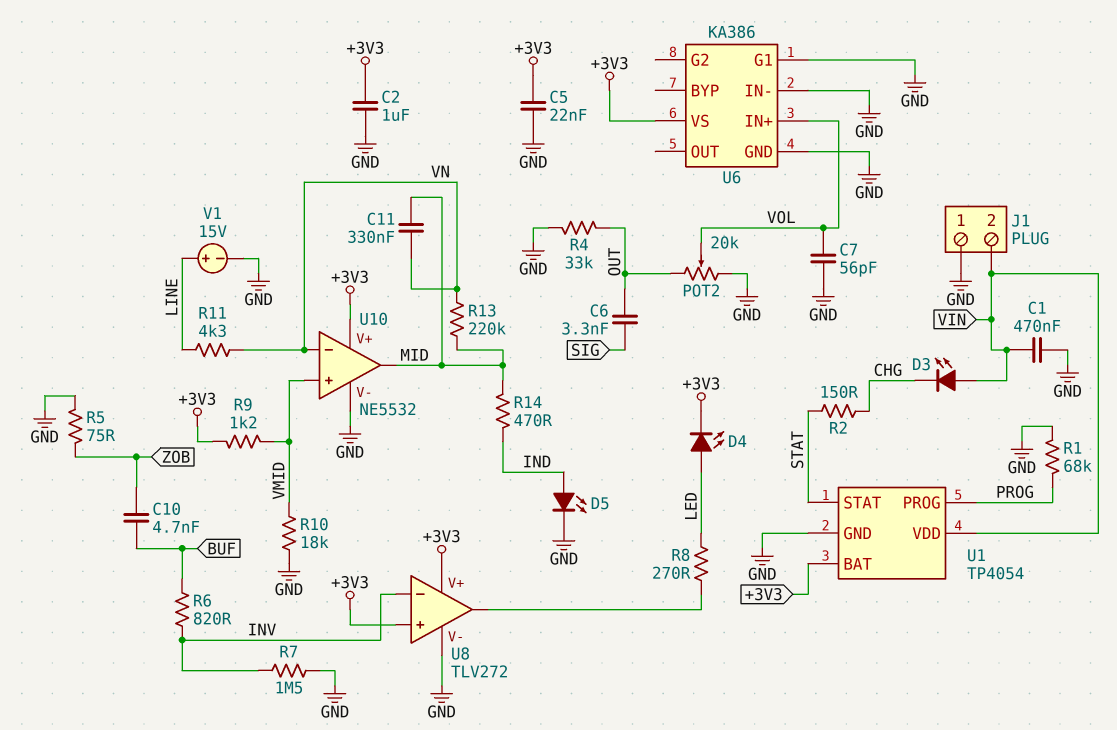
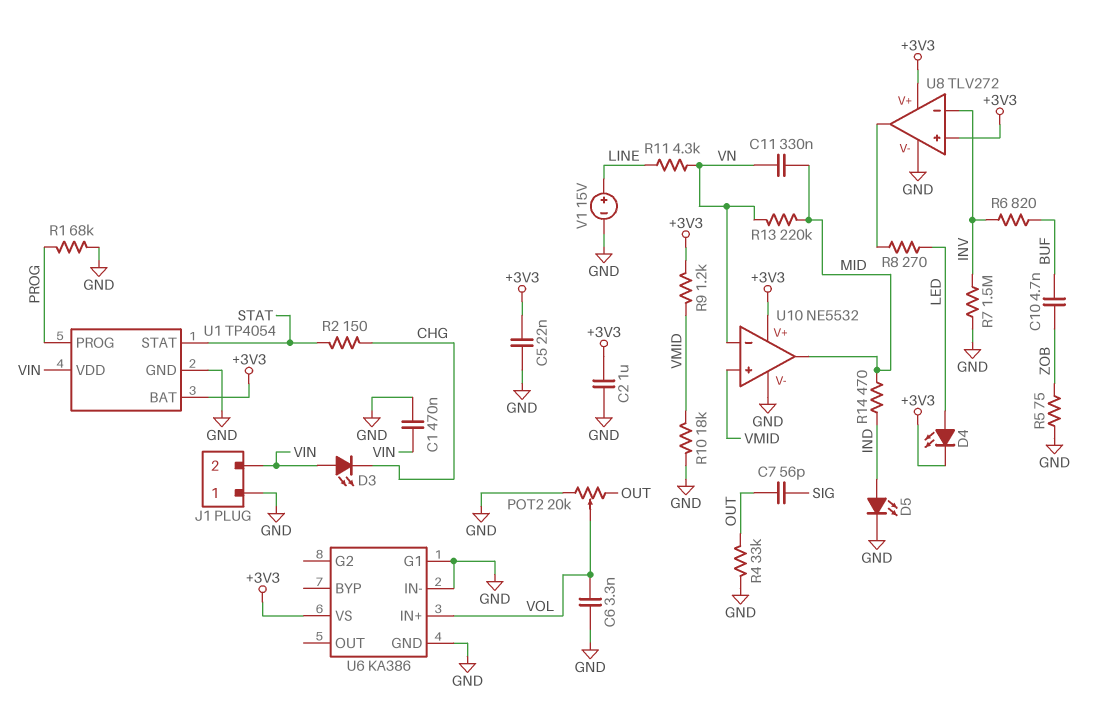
C6: 3.3nF (OUT, SIG) -> 3.3nF (GND, VOL)
C7: 56pF (GND, VOL) -> 56pF (OUT, SIG)

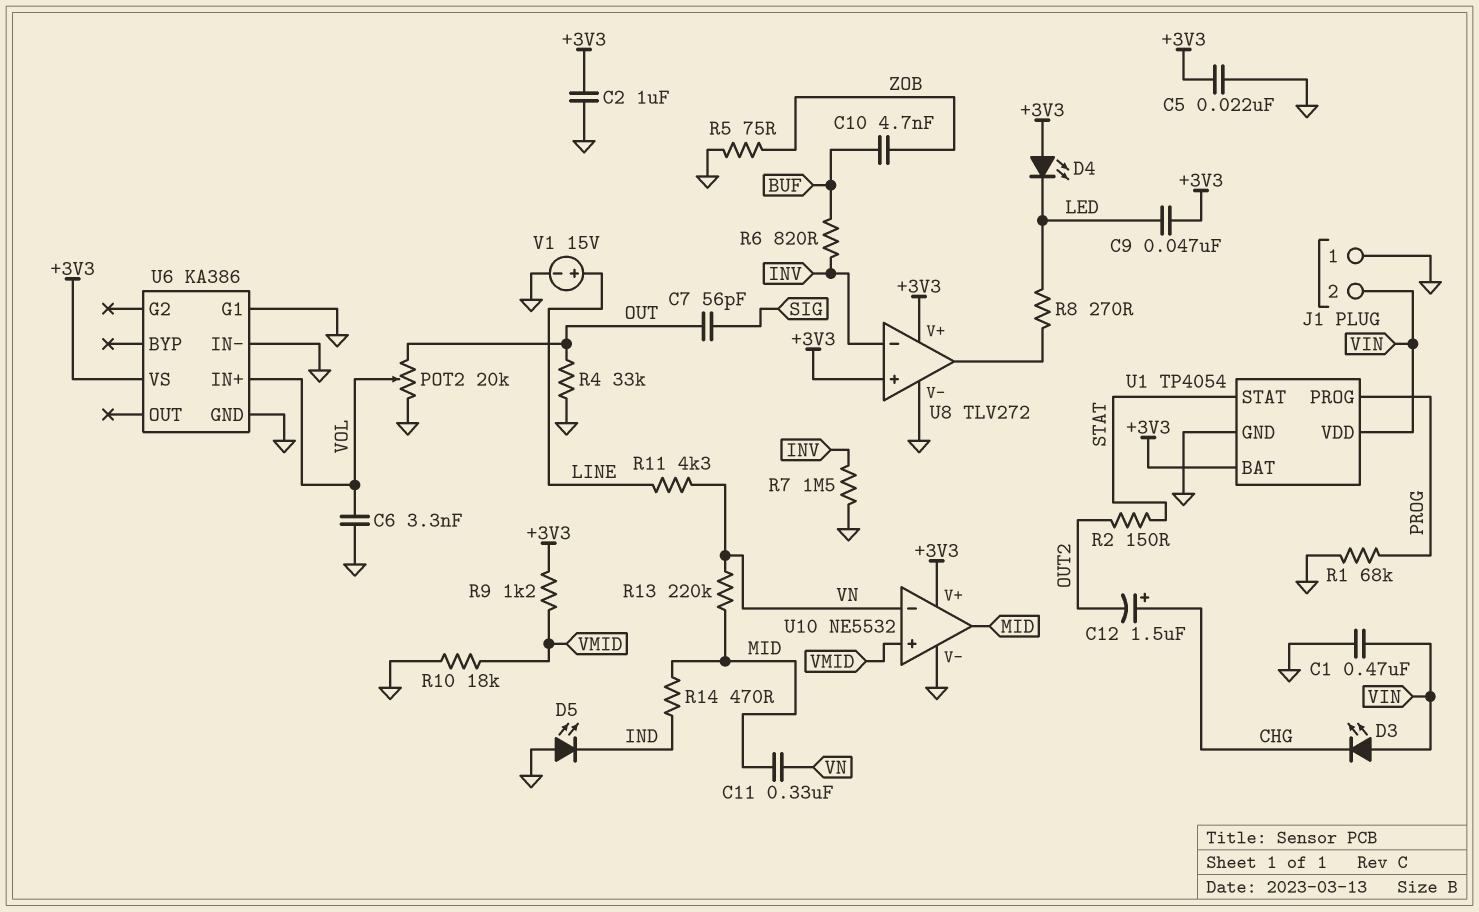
C9: none -> 47nF (+3V3, LED)
C12: none -> 1.5uF (plus CHG, minus OUT2)
D4: LED (A LED, K +3V3) -> LED (A +3V3, K LED)
D5: LED (A IND, K GND) -> LED (A GND, K IND)
R2: 150 (CHG, STAT) -> 150 (OUT2, STAT)

